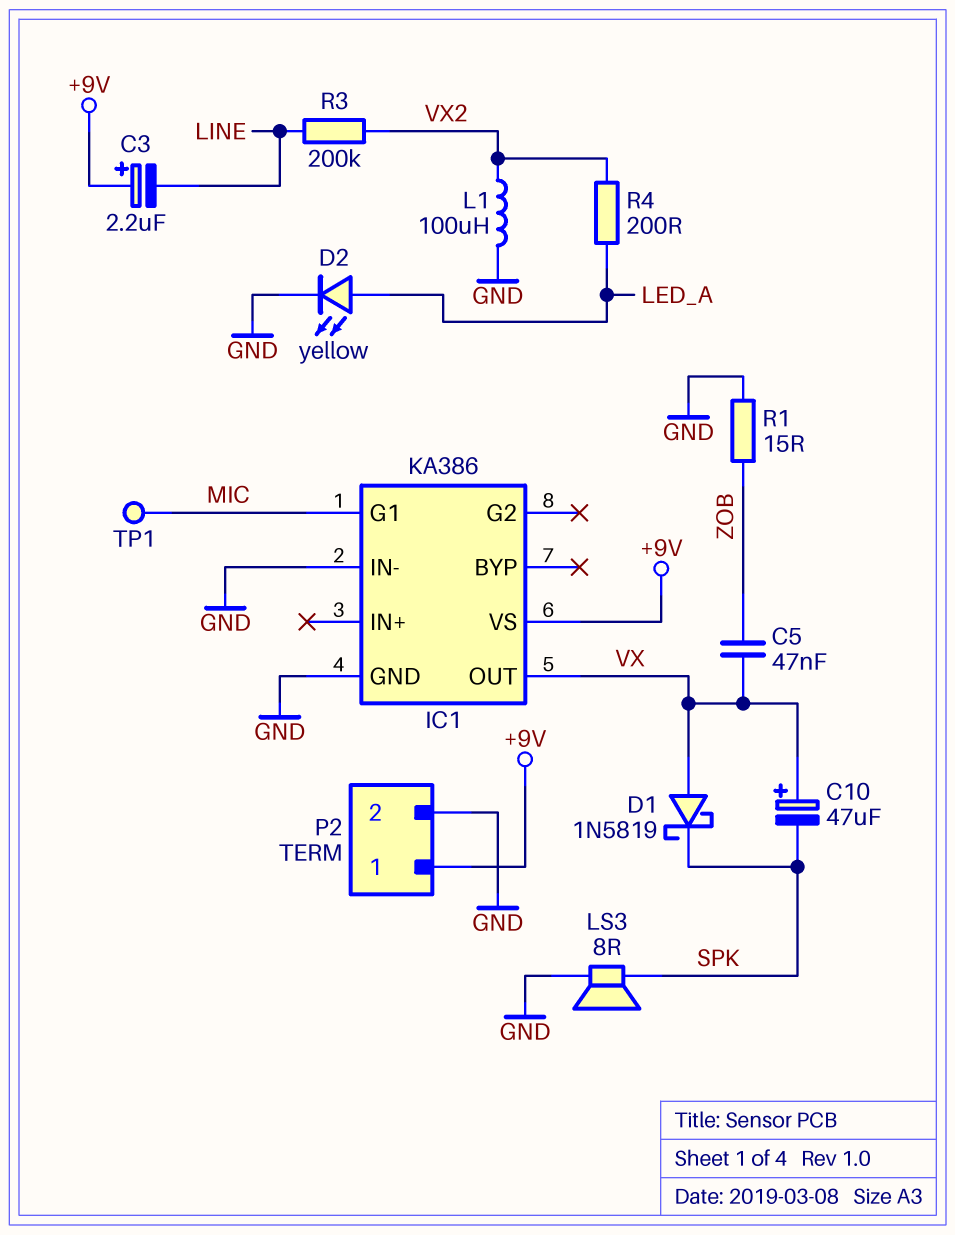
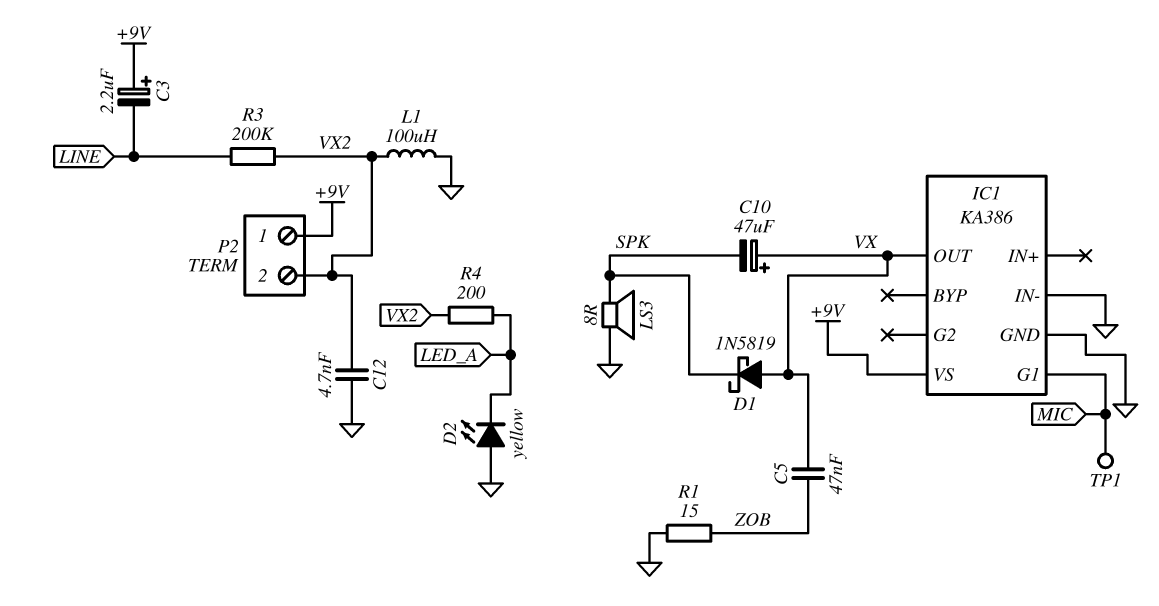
C12: none -> 4.7nF (GND, VX2)
D2: LED yellow (A LED_A, K GND) -> LED yellow (A GND, K LED_A)
P2 pin 2: GND -> VX2

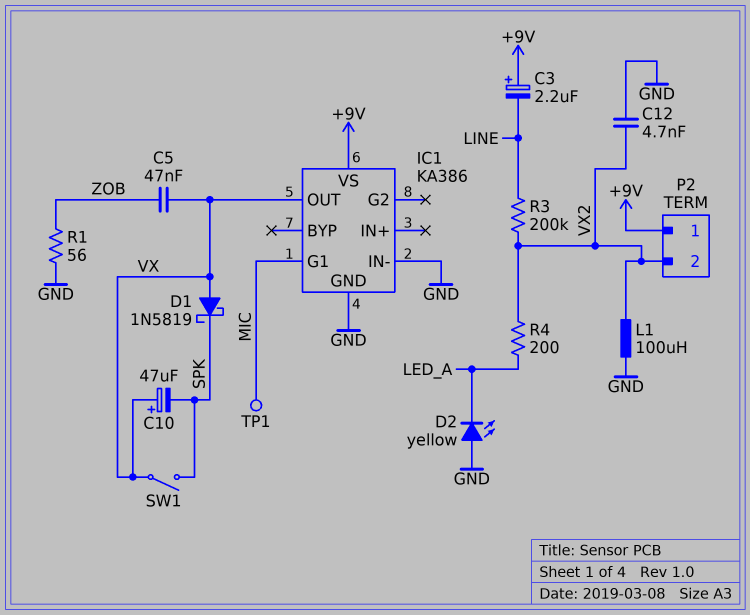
LS3: speaker 8R (GND, SPK) -> none
R1: 15 (GND, ZOB) -> 56 (GND, ZOB)
SW1: none -> switch (SPK, VX)

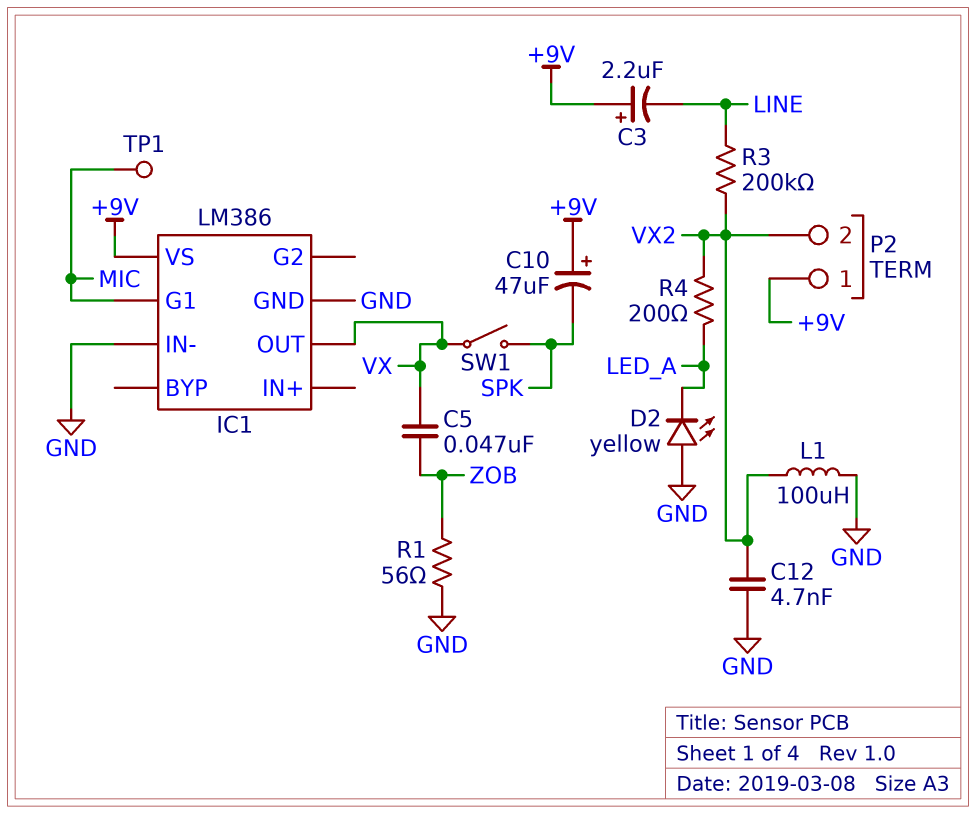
C10: 47uF (plus VX, minus SPK) -> 47uF (plus +9V, minus SPK)
D1: schottky 1N5819 (A VX, K SPK) -> none
IC1: KA386 -> LM386

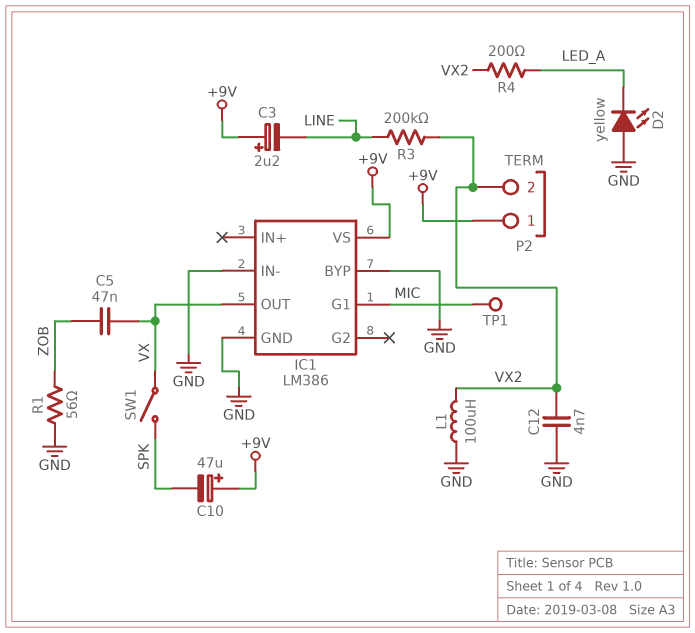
IC1 pin BYP: none -> GND

